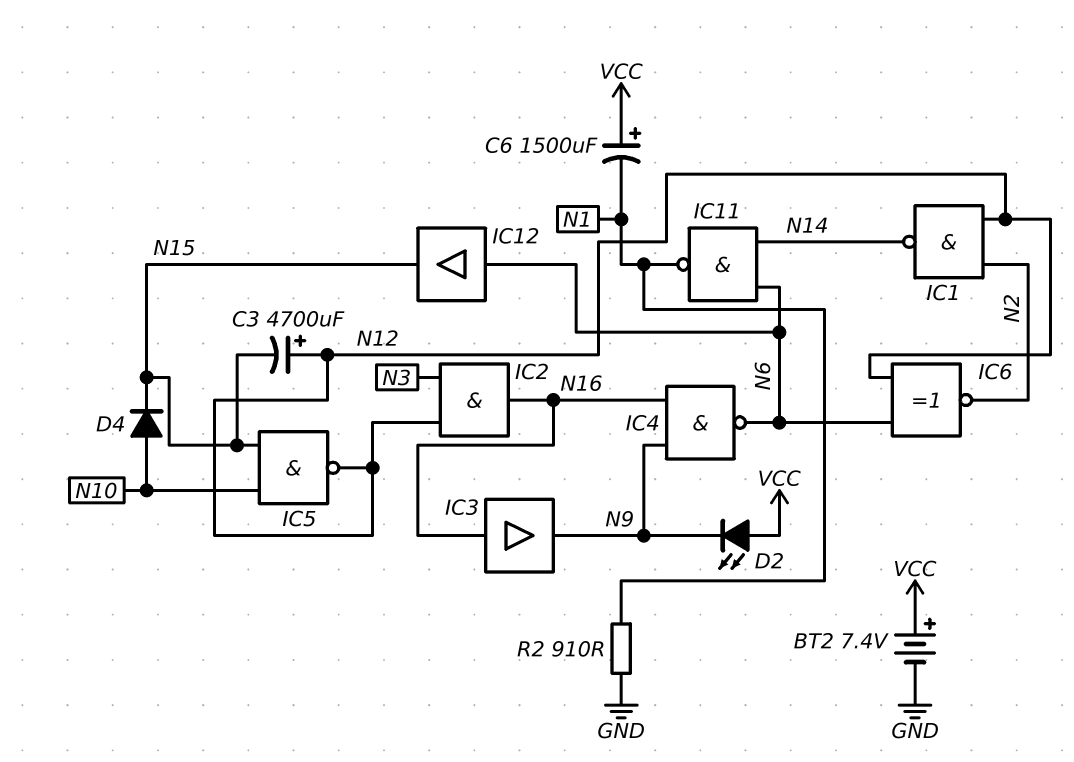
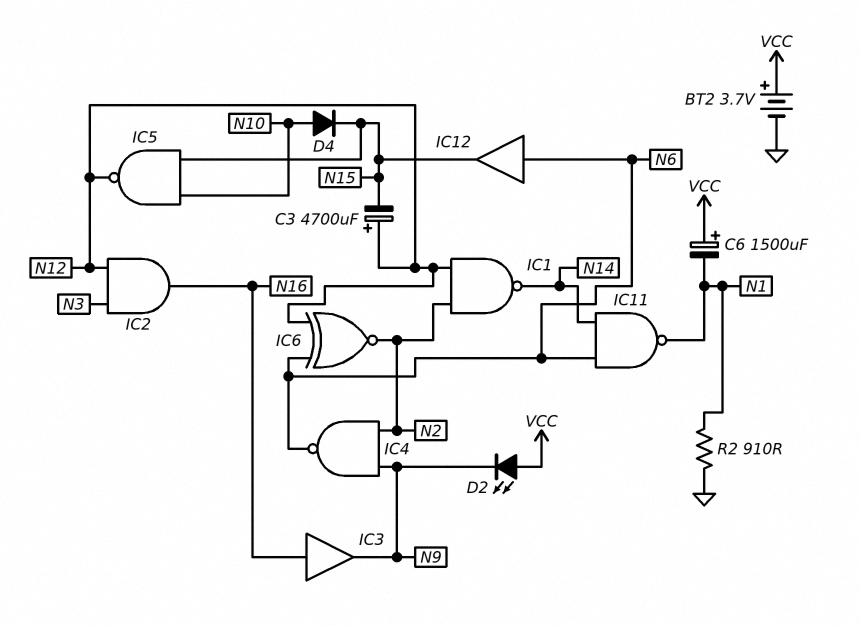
BT2: 7.4V (plus VCC, minus GND) -> 3.7V (plus VCC, minus GND)
IC4: NAND (in N9, in N16, out N6) -> NAND (in N2, in N9, out N6)

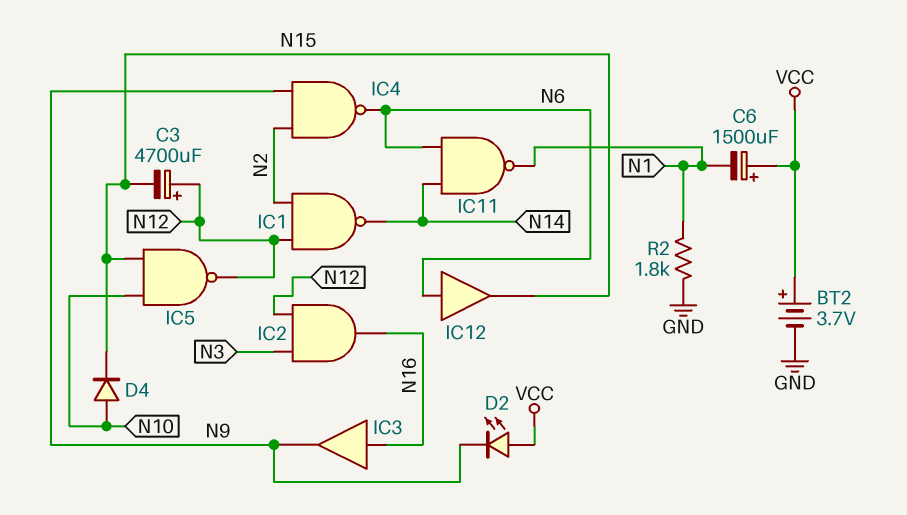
IC6: XNOR (in N6, in N12, out N2) -> none
R2: 910 (GND, N1) -> 1.8k (GND, N1)

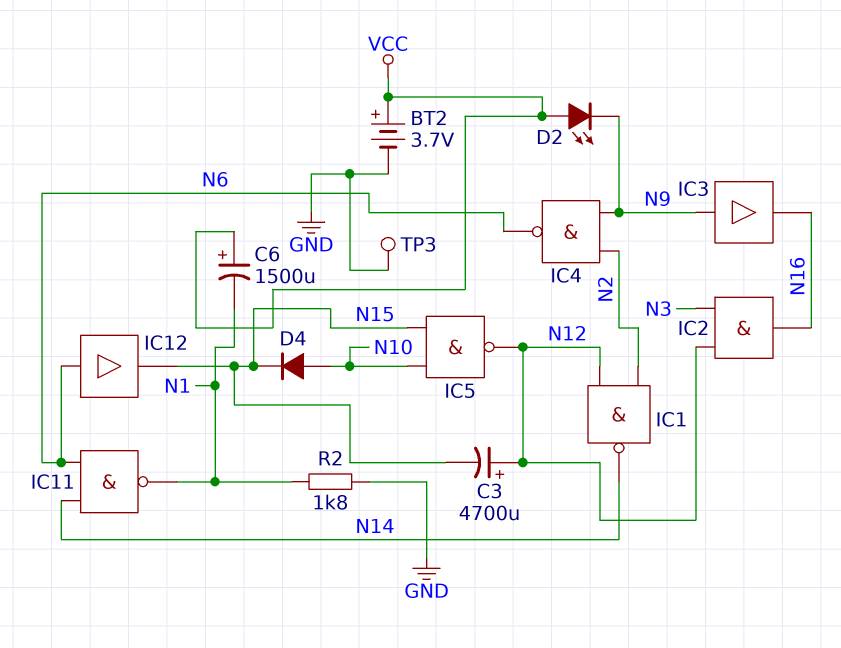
IC3: buffer (in N16, out N9) -> buffer (in N9, out N16)
TP3: none -> test point (GND)

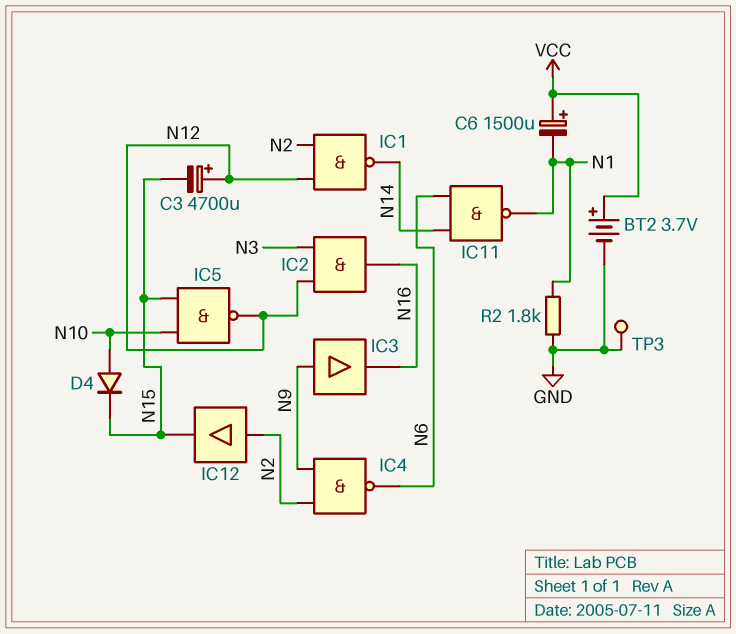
D2: LED (A VCC, K N9) -> none
IC12: buffer (in N6, out N15) -> buffer (in N2, out N15)

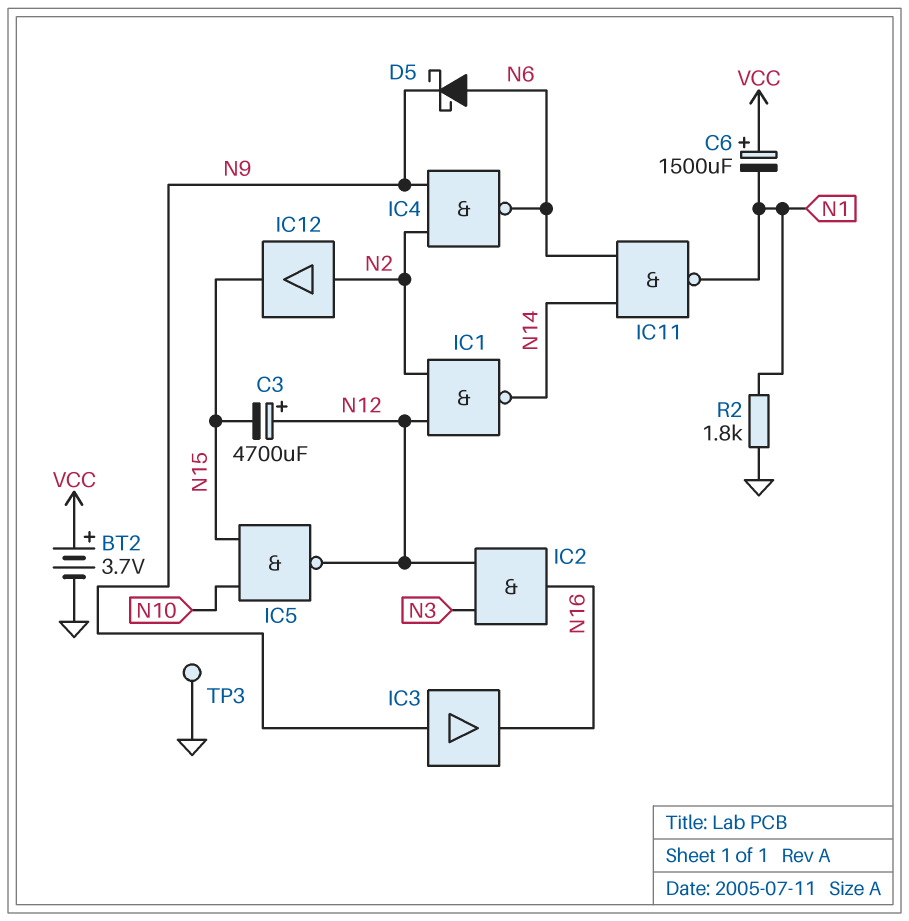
D4: diode (A N10, K N15) -> none
D5: none -> schottky (A N6, K N9)

